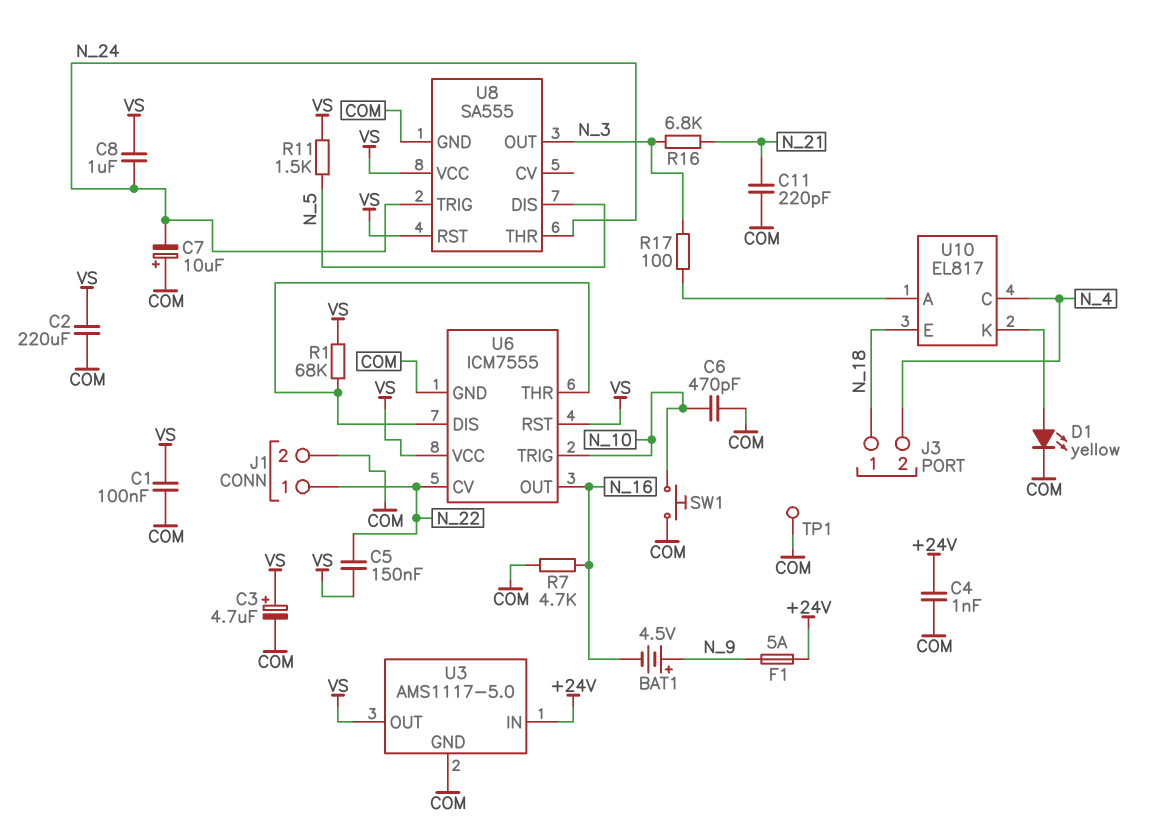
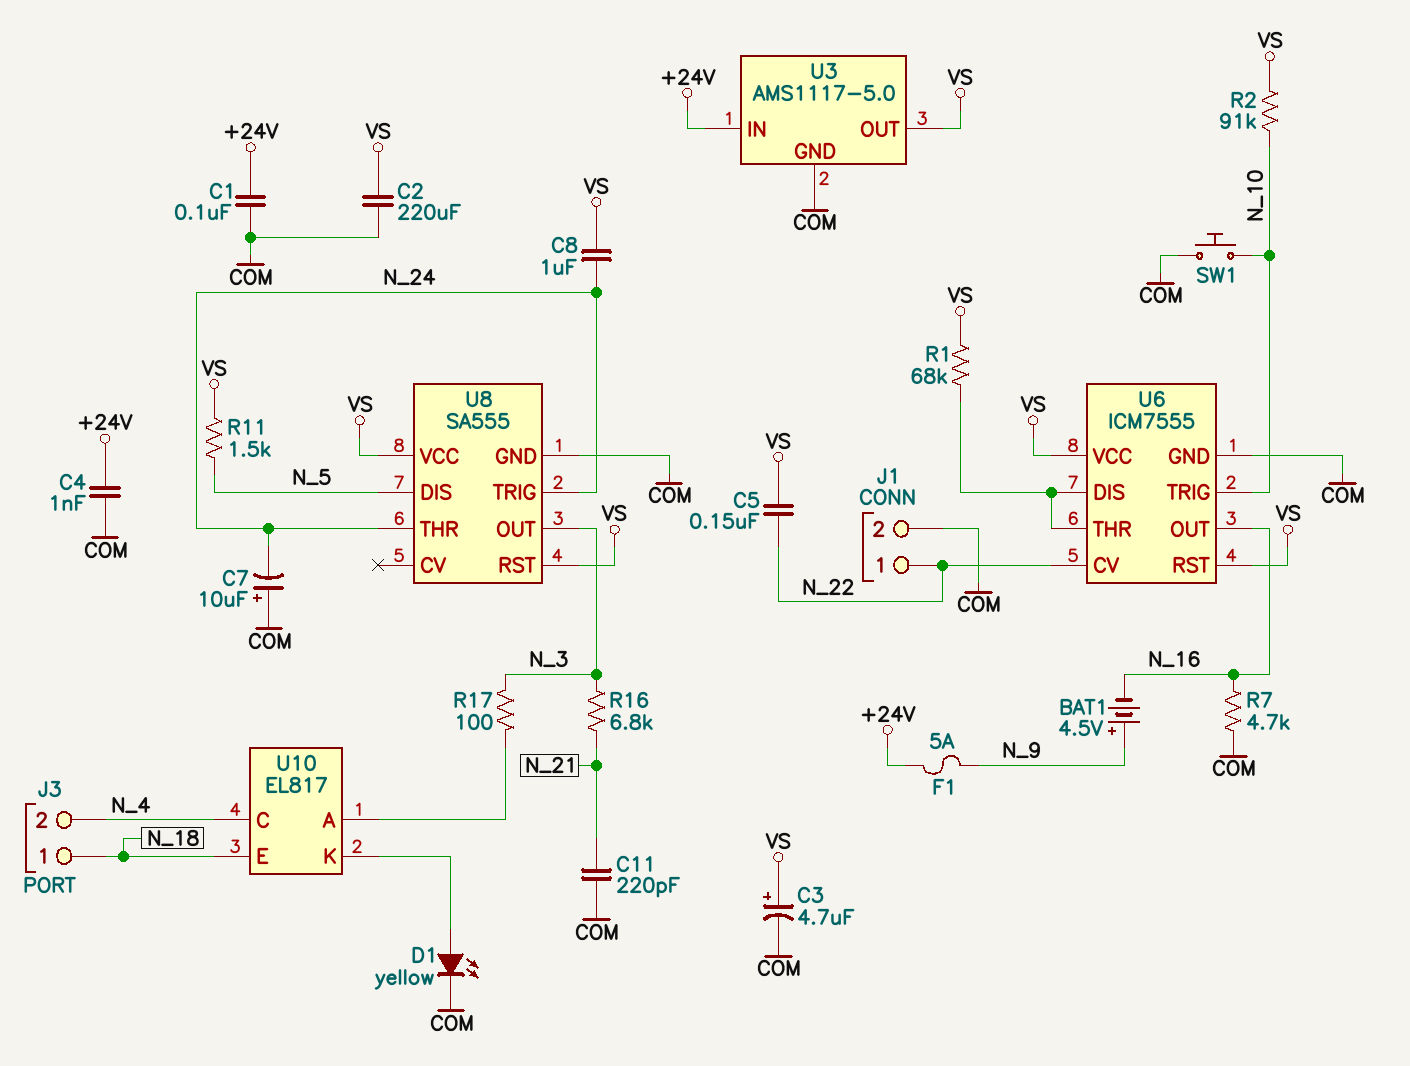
C1: 100nF (COM, VS) -> 100nF (+24V, COM)
C6: 470pF (COM, N_10) -> none
R2: none -> 91k (N_10, VS)
TP1: test point (COM) -> none

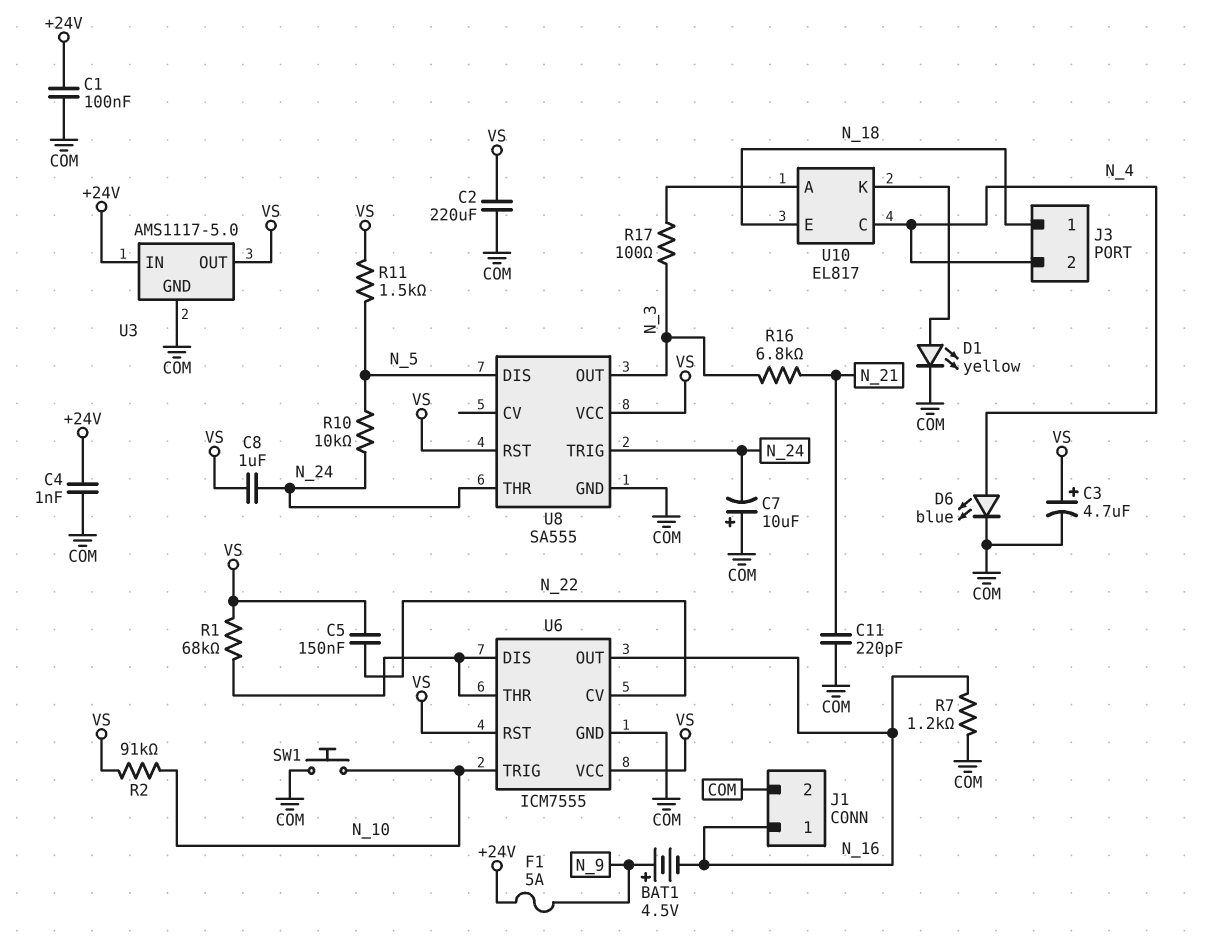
D6: none -> LED blue (A N_4, K COM)
J1 pin 1: N_22 -> N_16
R7: 4.7k (COM, N_16) -> 1.2k (COM, N_16)
R10: none -> 10k (N_5, N_24)

